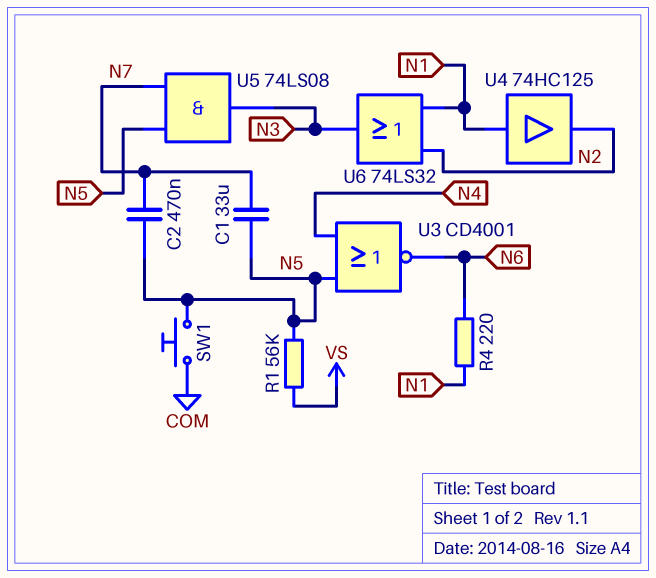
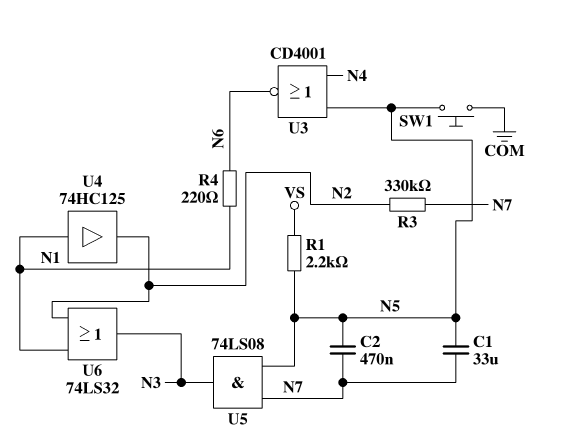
R1: 56k (N5, VS) -> 2.2k (N5, VS)
R3: none -> 330k (N2, N7)

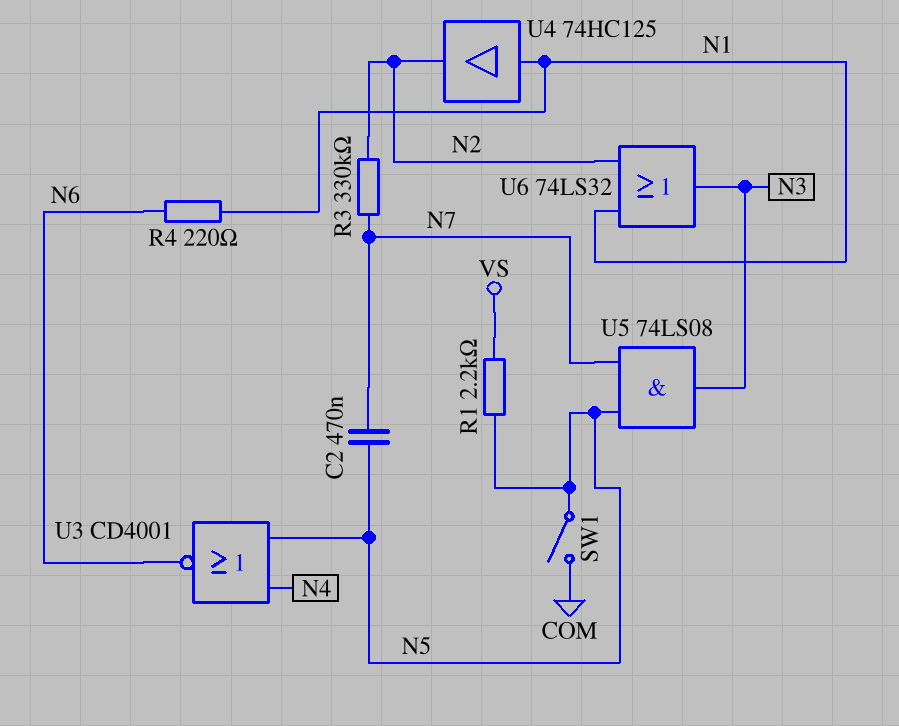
C1: 33uF (N5, N7) -> none
SW1: button (COM, N5) -> switch (COM, N5)

